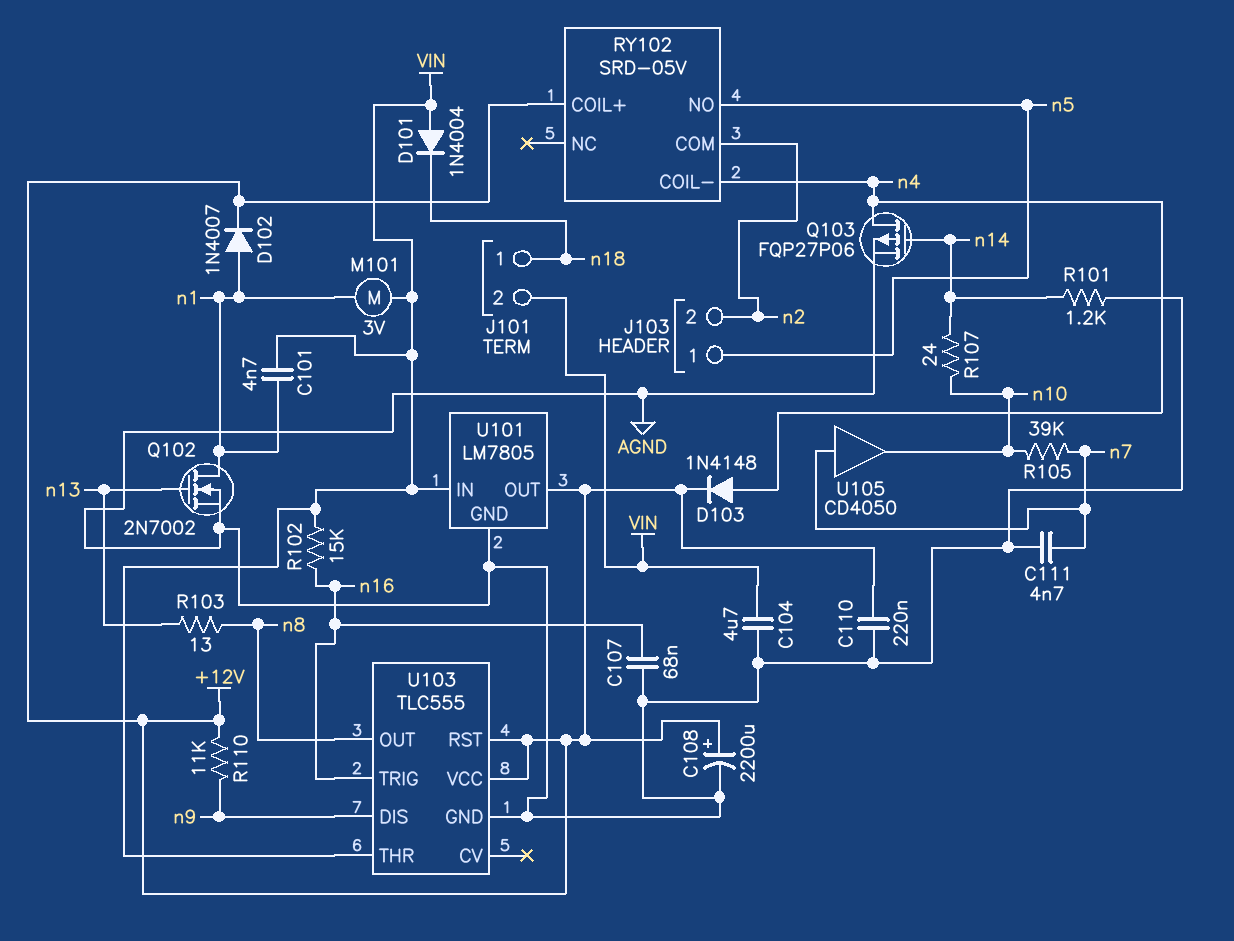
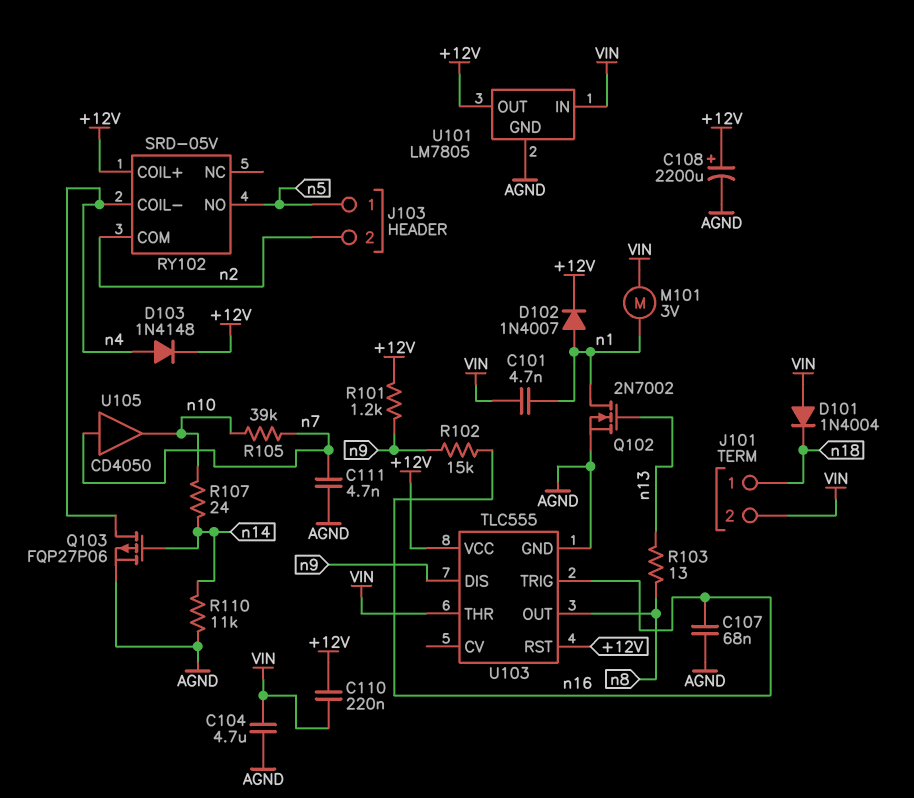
C110: 220nF (+12V, AGND) -> 220nF (+12V, VIN)
R101: 1.2k (AGND, n14) -> 1.2k (+12V, n9)
R102: 15k (VIN, n16) -> 15k (n9, n16)
R110: 11k (+12V, n9) -> 11k (AGND, n14)

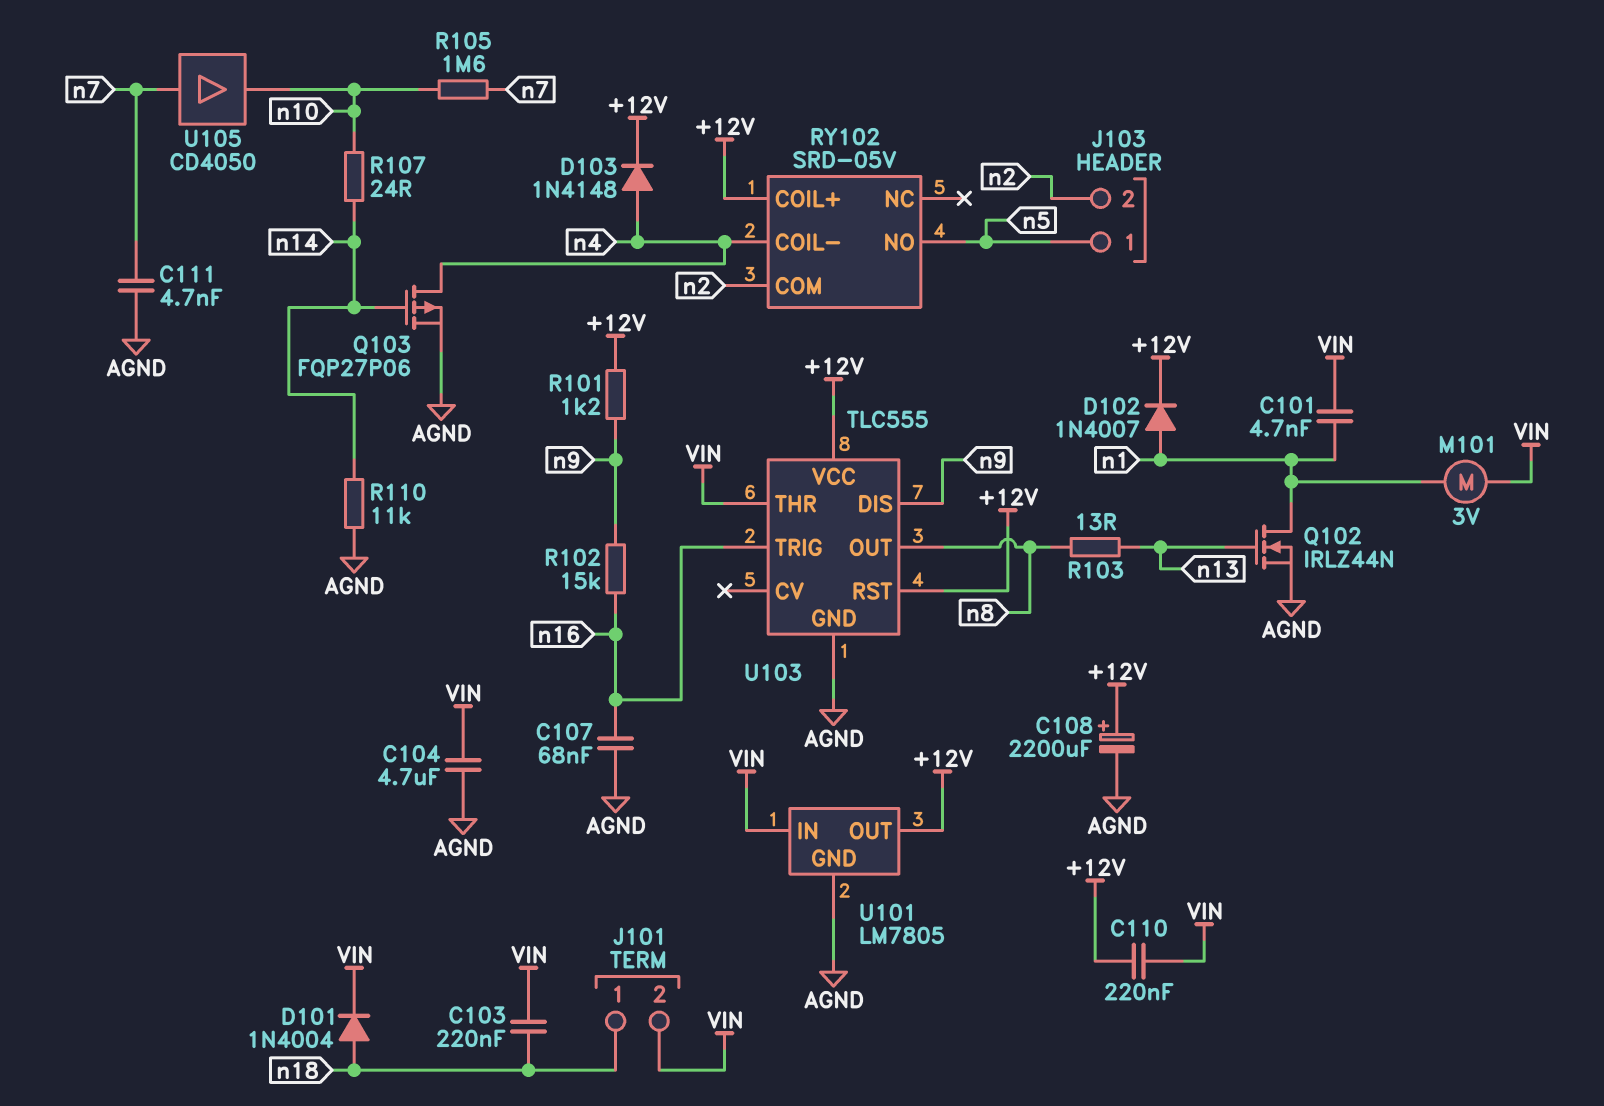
C103: none -> 220nF (VIN, n18)
D101: diode 1N4004 (A VIN, K n18) -> diode 1N4004 (A n18, K VIN)
Q102: NMOS 2N7002 (G n13, D n1, S AGND) -> NMOS IRLZ44N (G n13, D n1, S AGND)
R105: 39k (n7, n10) -> 1.6M (n7, n10)

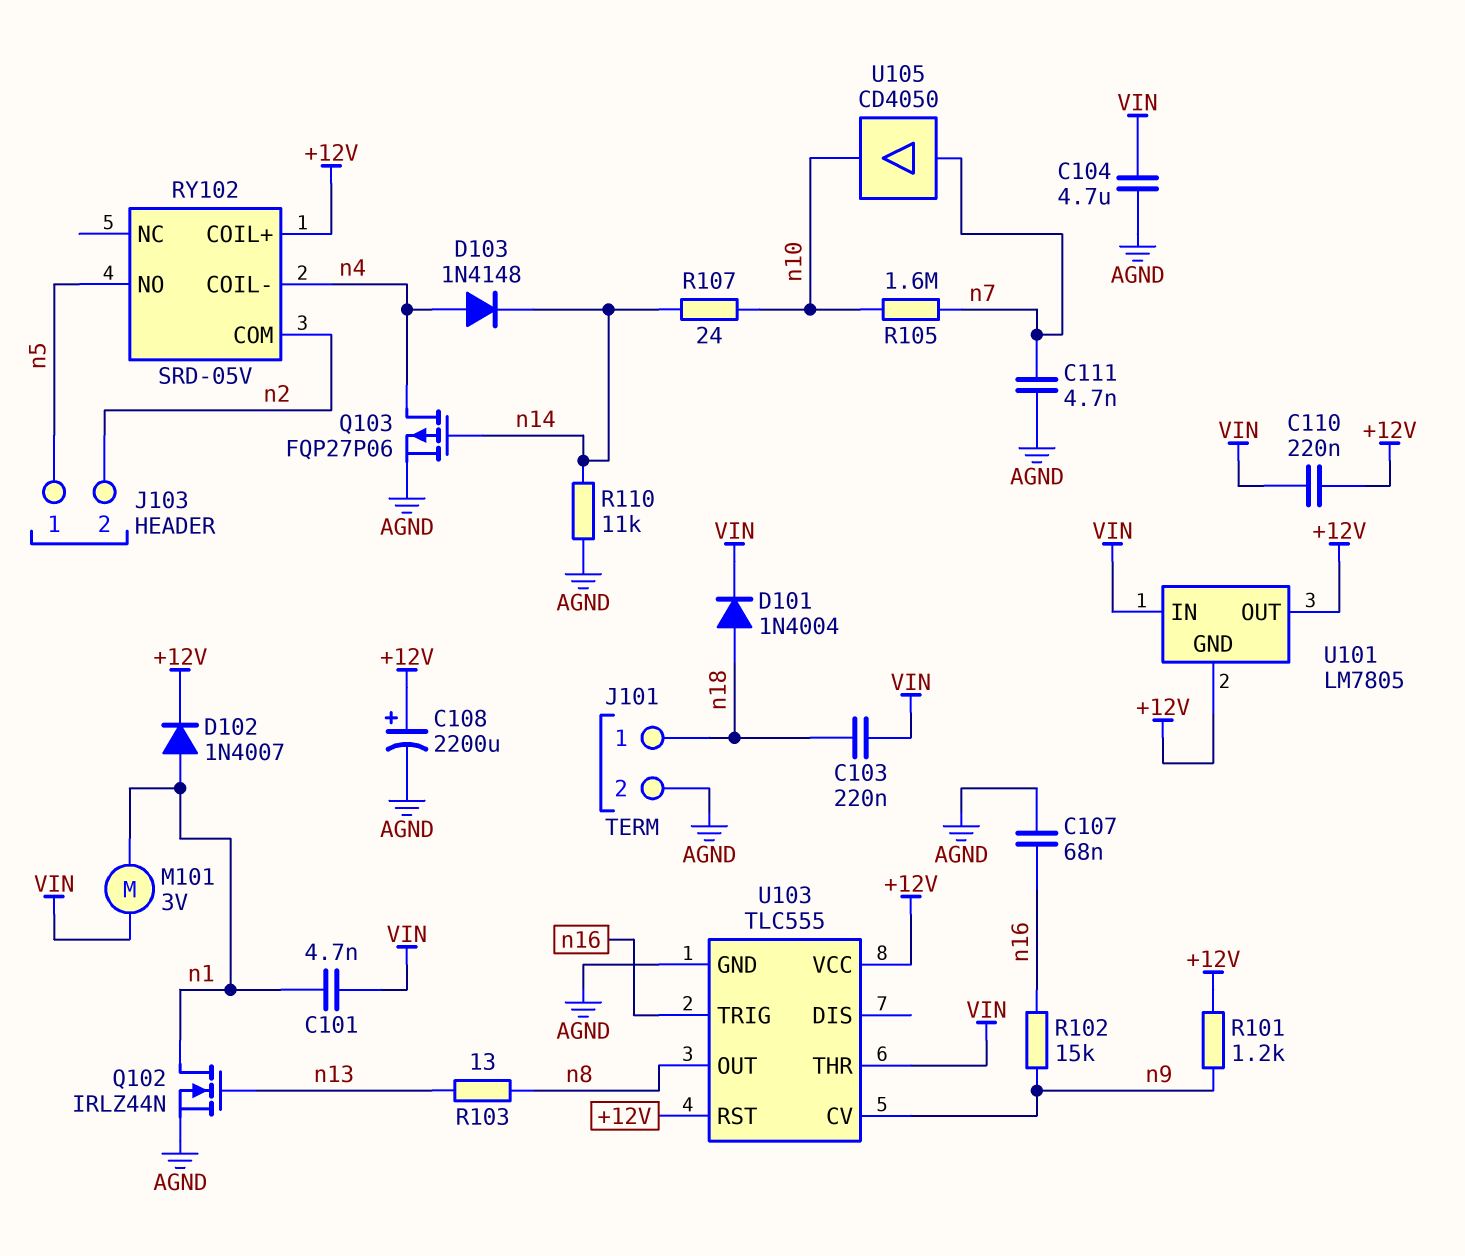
D103: diode 1N4148 (A n4, K +12V) -> diode 1N4148 (A n4, K n14)
J101 pin 2: VIN -> AGND
U101 pin GND: AGND -> +12V
U103 pin CV: none -> n9
U103 pin DIS: n9 -> none

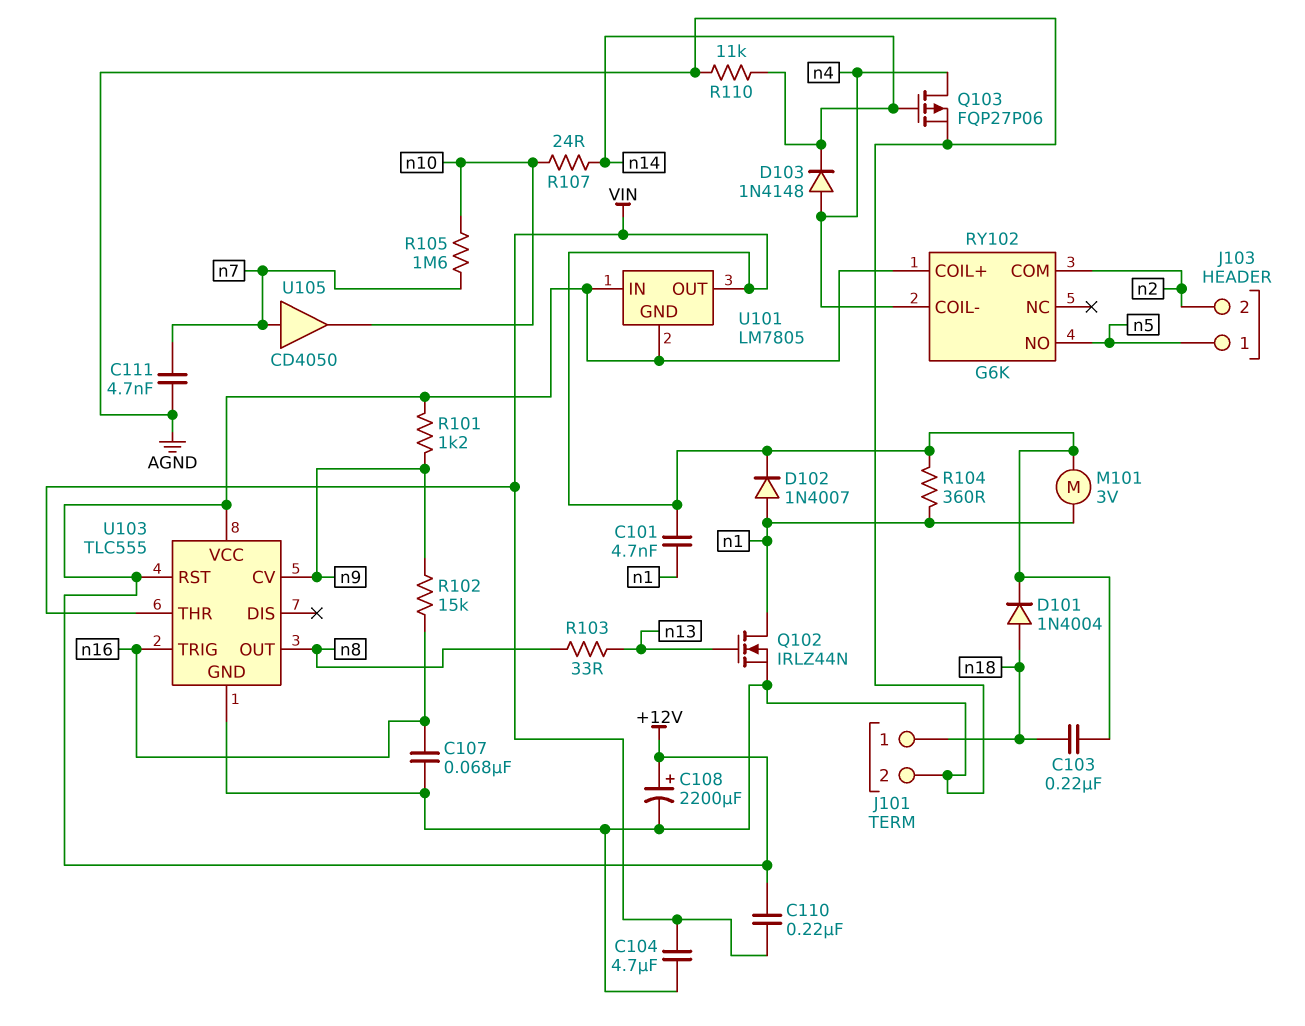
D102: diode 1N4007 (A n1, K +12V) -> diode 1N4007 (A n1, K VIN)
R103: 13 (n8, n13) -> 33 (n8, n13)
R104: none -> 360 (VIN, n1)
RY102: SRD-05V -> G6K
U101 pin IN: VIN -> +12V
U101 pin OUT: +12V -> VIN

